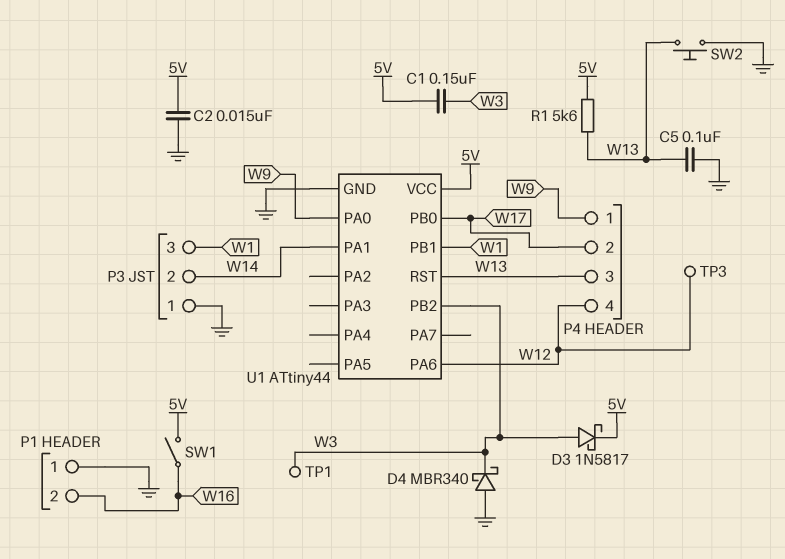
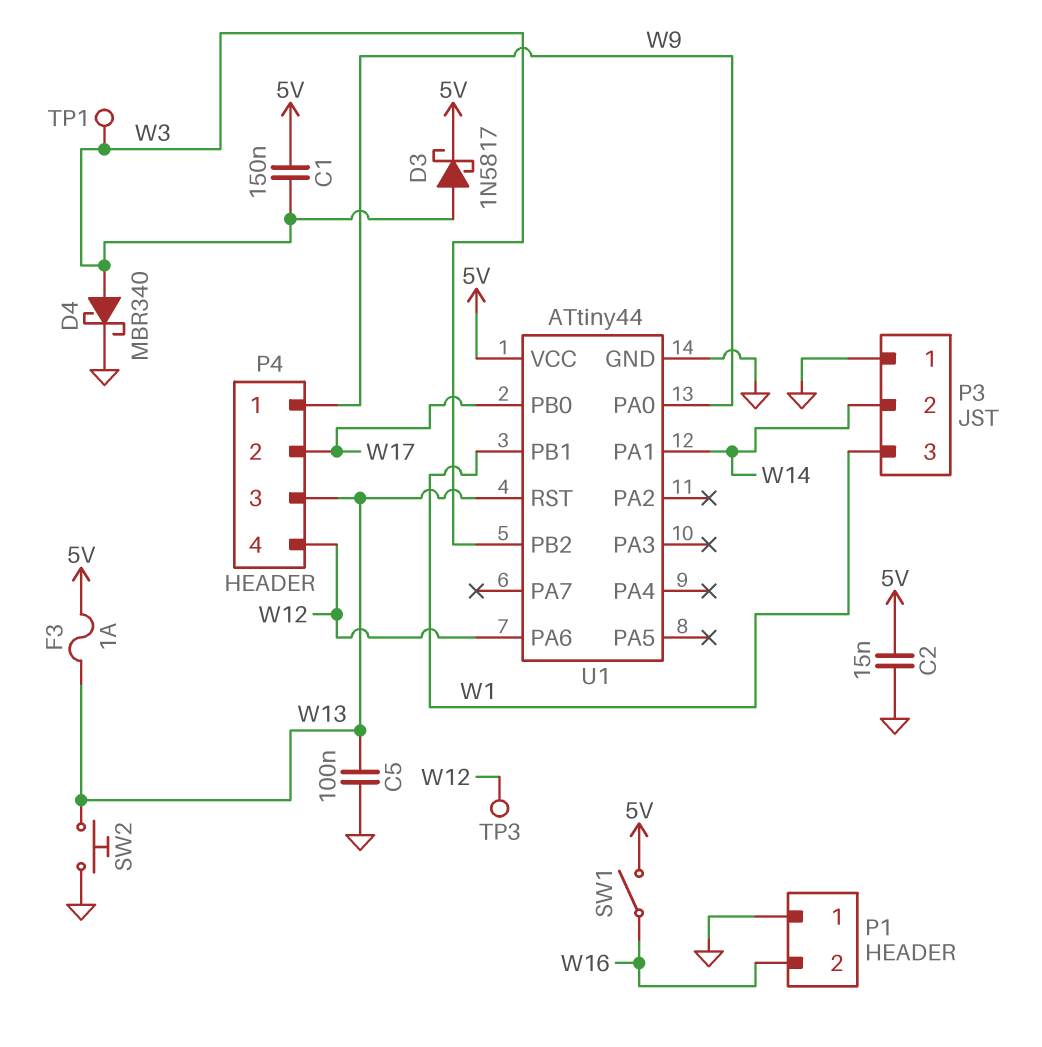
D4: schottky MBR340 (A GND, K W3) -> schottky MBR340 (A W3, K GND)
F3: none -> 1A (5V, W13)
R1: 5.6k (5V, W13) -> none

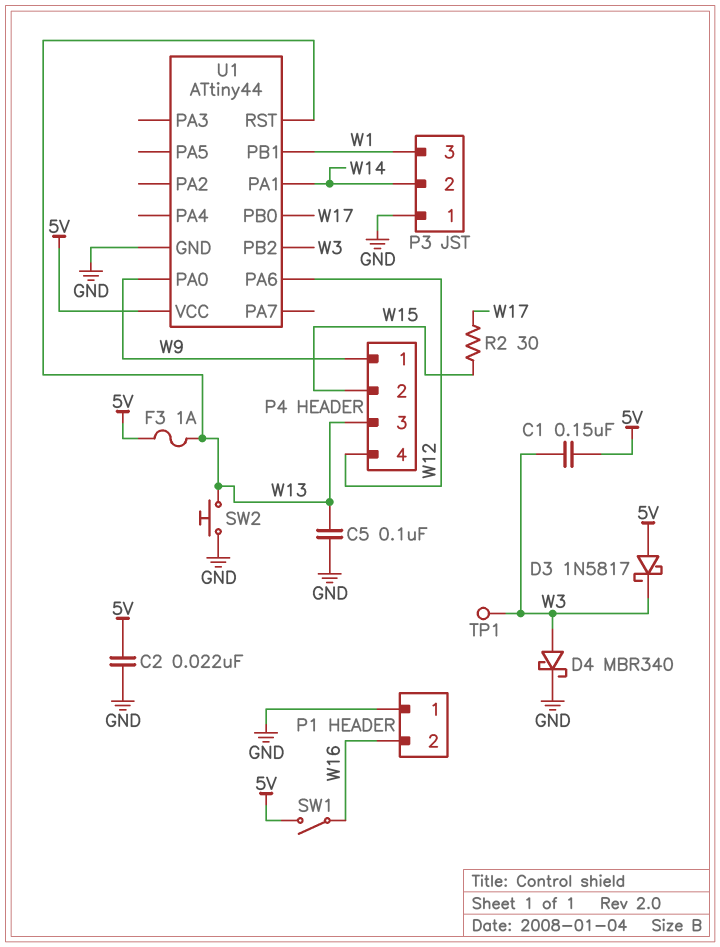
C2: 15nF (5V, GND) -> 22nF (5V, GND)
D3: schottky 1N5817 (A W3, K 5V) -> schottky 1N5817 (A 5V, K W3)
P4 pin 2: W17 -> W15
R2: none -> 30 (W15, W17)
TP3: test point (W12) -> none

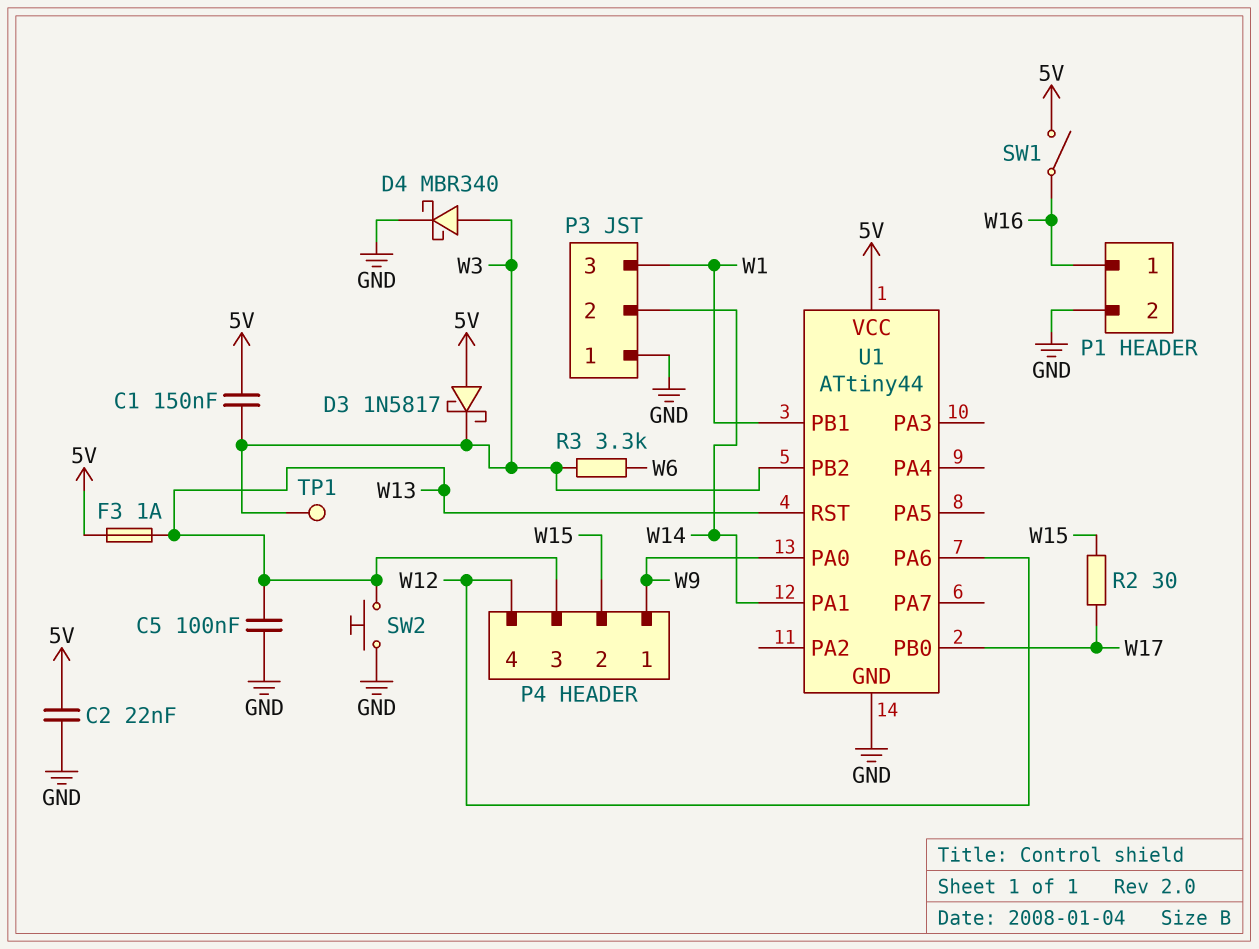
P1 pin 1: GND -> W16
P1 pin 2: W16 -> GND
R3: none -> 3.3k (W3, W6)

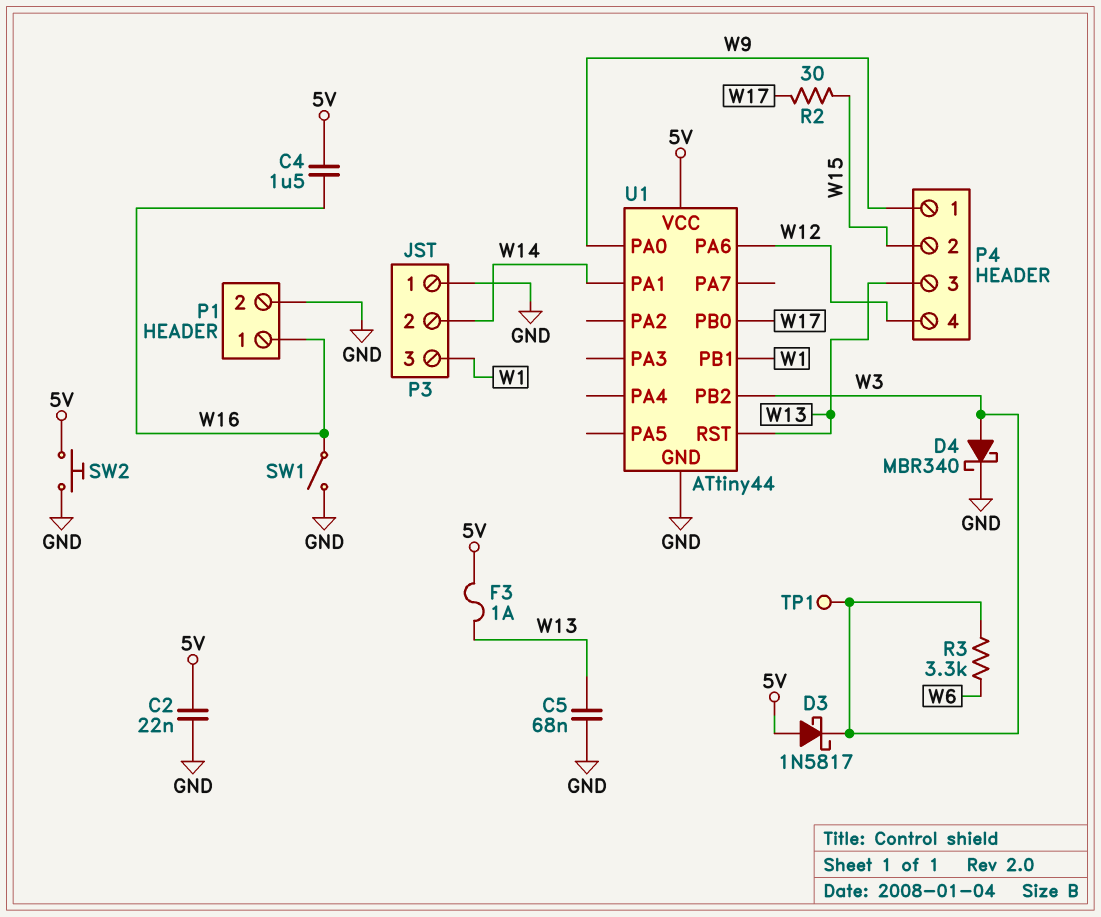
C1: 150nF (5V, W3) -> none
C4: none -> 1.5uF (5V, W16)
C5: 100nF (GND, W13) -> 68nF (GND, W13)
SW1: switch (5V, W16) -> switch (GND, W16)
SW2: button (GND, W13) -> button (5V, GND)

